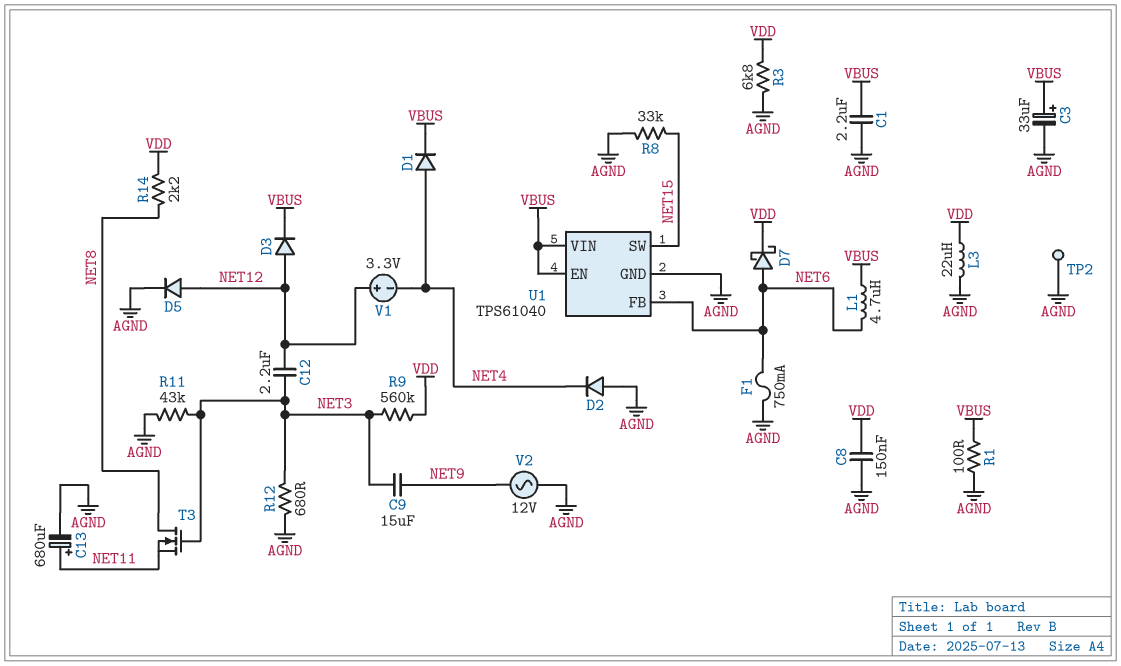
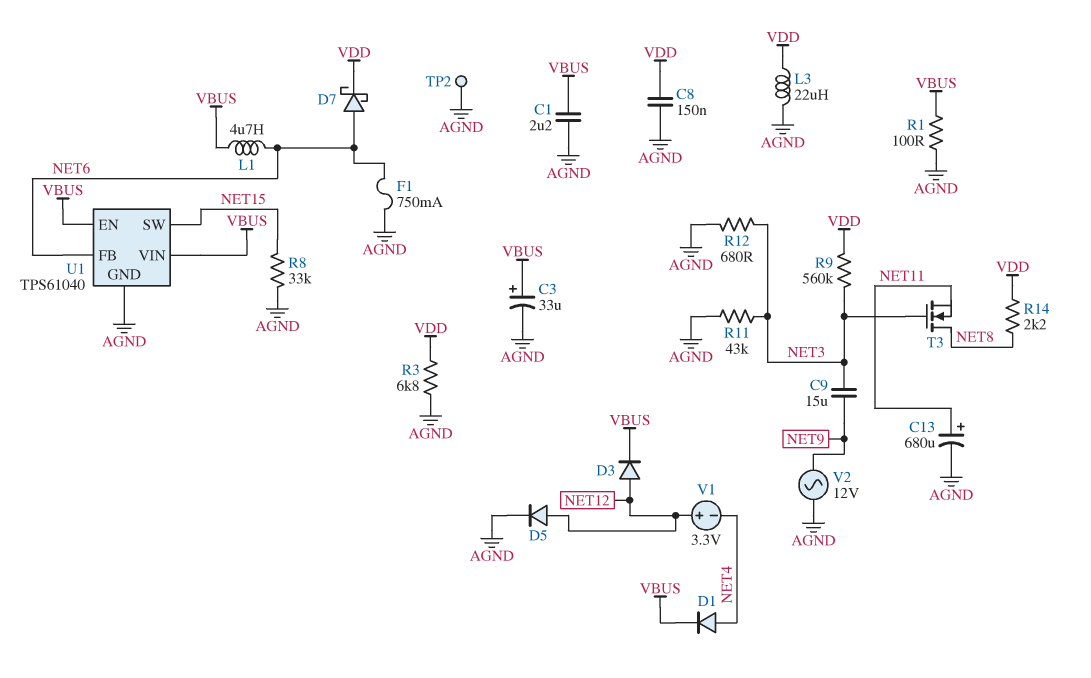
C12: 2.2uF (NET3, NET12) -> none
D2: diode (A AGND, K NET4) -> none

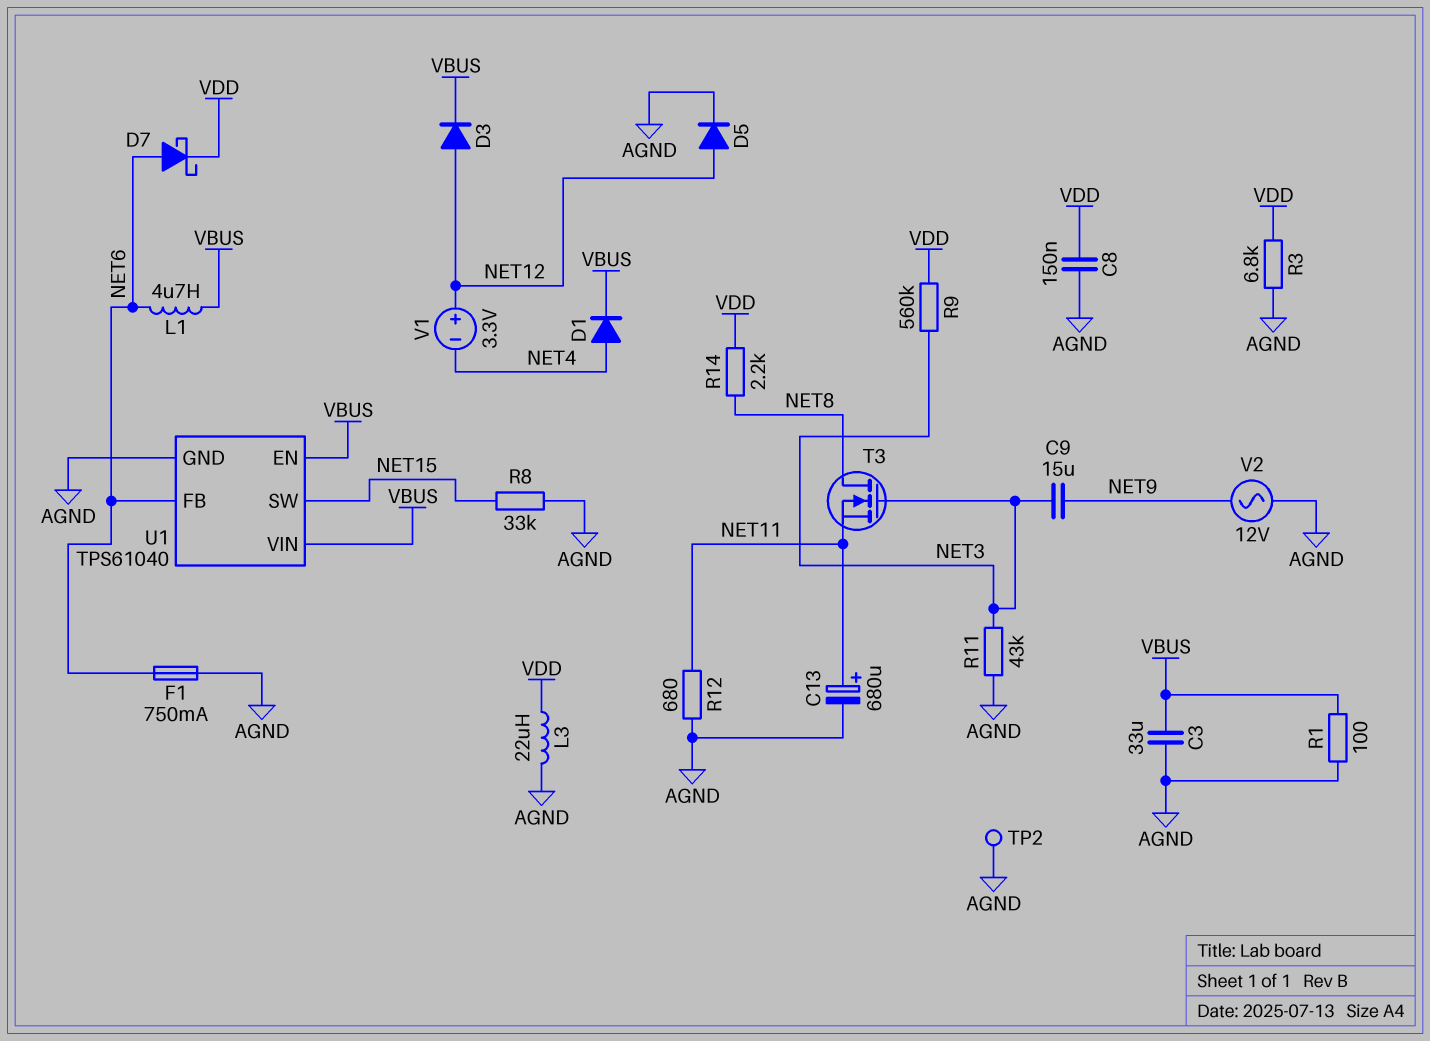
C1: 2.2uF (AGND, VBUS) -> none
C3: 33uF (plus VBUS, minus AGND) -> 33uF (AGND, VBUS)
R12: 680 (AGND, NET3) -> 680 (AGND, NET11)

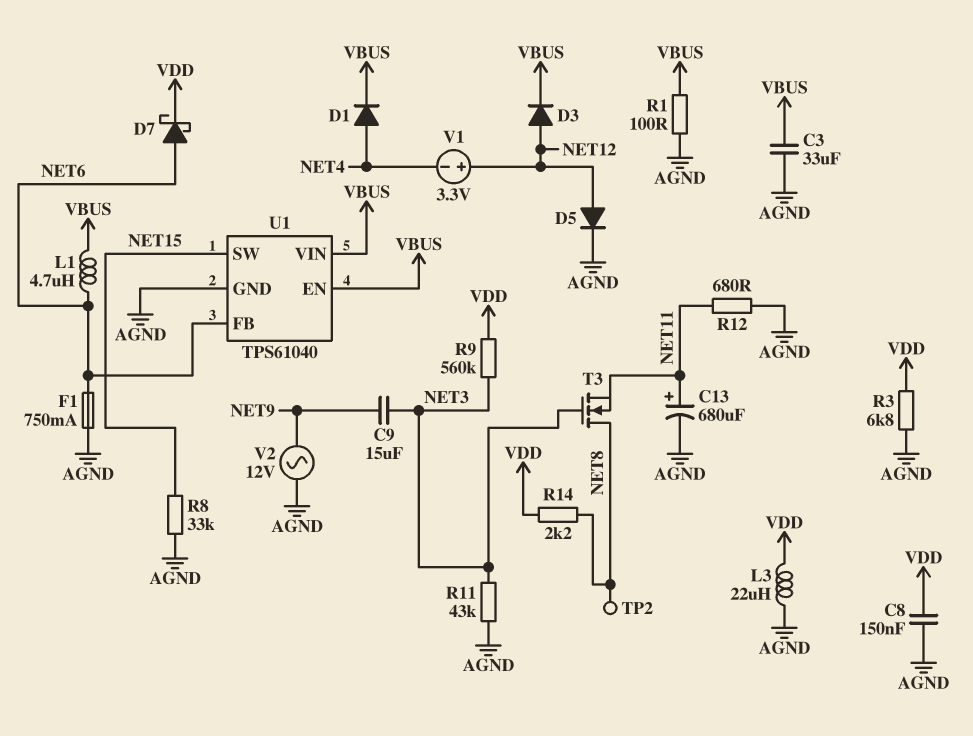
TP2: test point (AGND) -> test point (NET8)

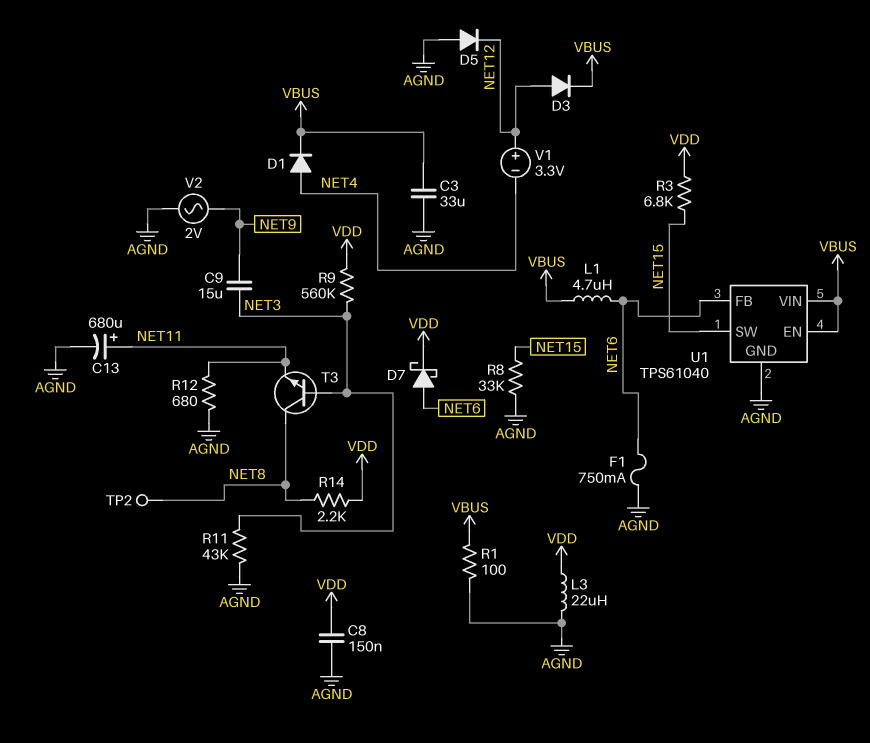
D5: diode (A NET12, K AGND) -> diode (A AGND, K NET12)
R3: 6.8k (AGND, VDD) -> 6.8k (NET15, VDD)
T3: NMOS (G NET3, D NET8, S NET11) -> NPN (B NET3, C NET8, E NET11)
V2: AC 12V (AGND, NET9) -> AC 2V (AGND, NET9)

